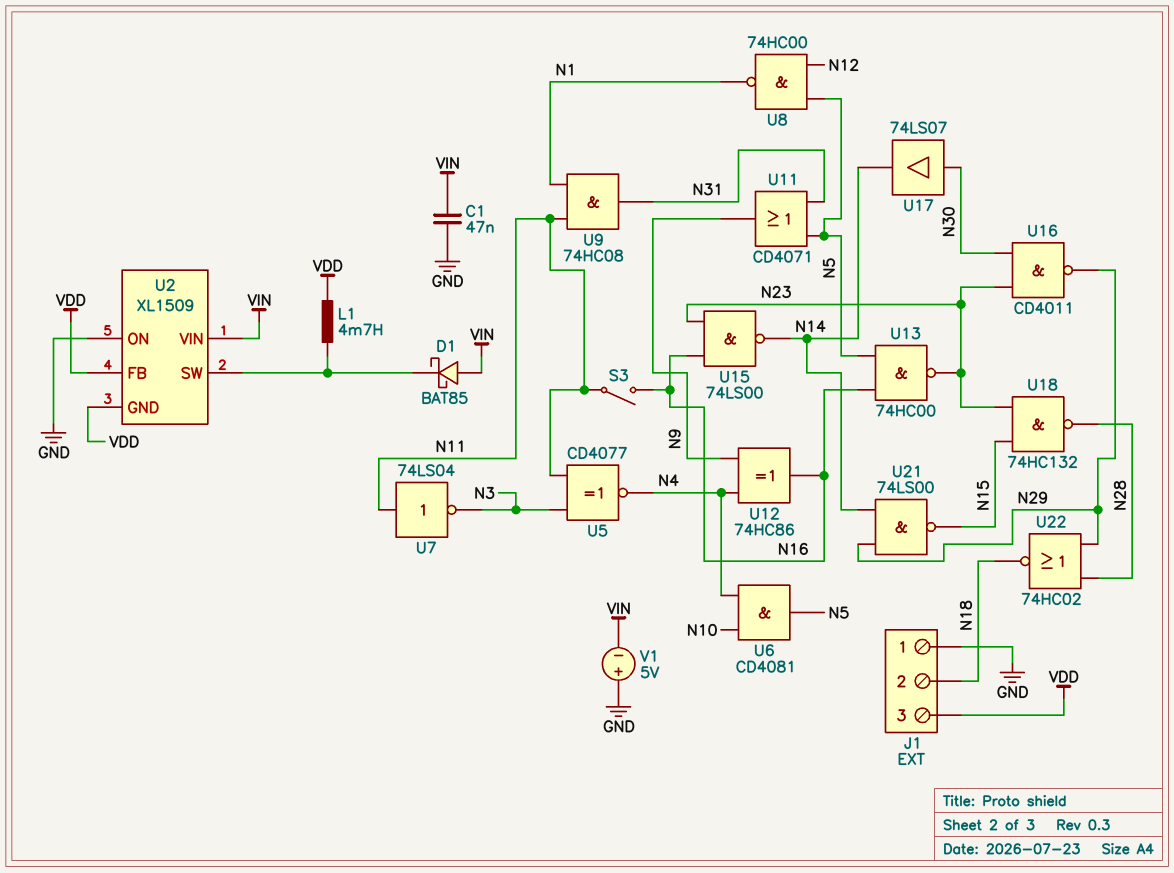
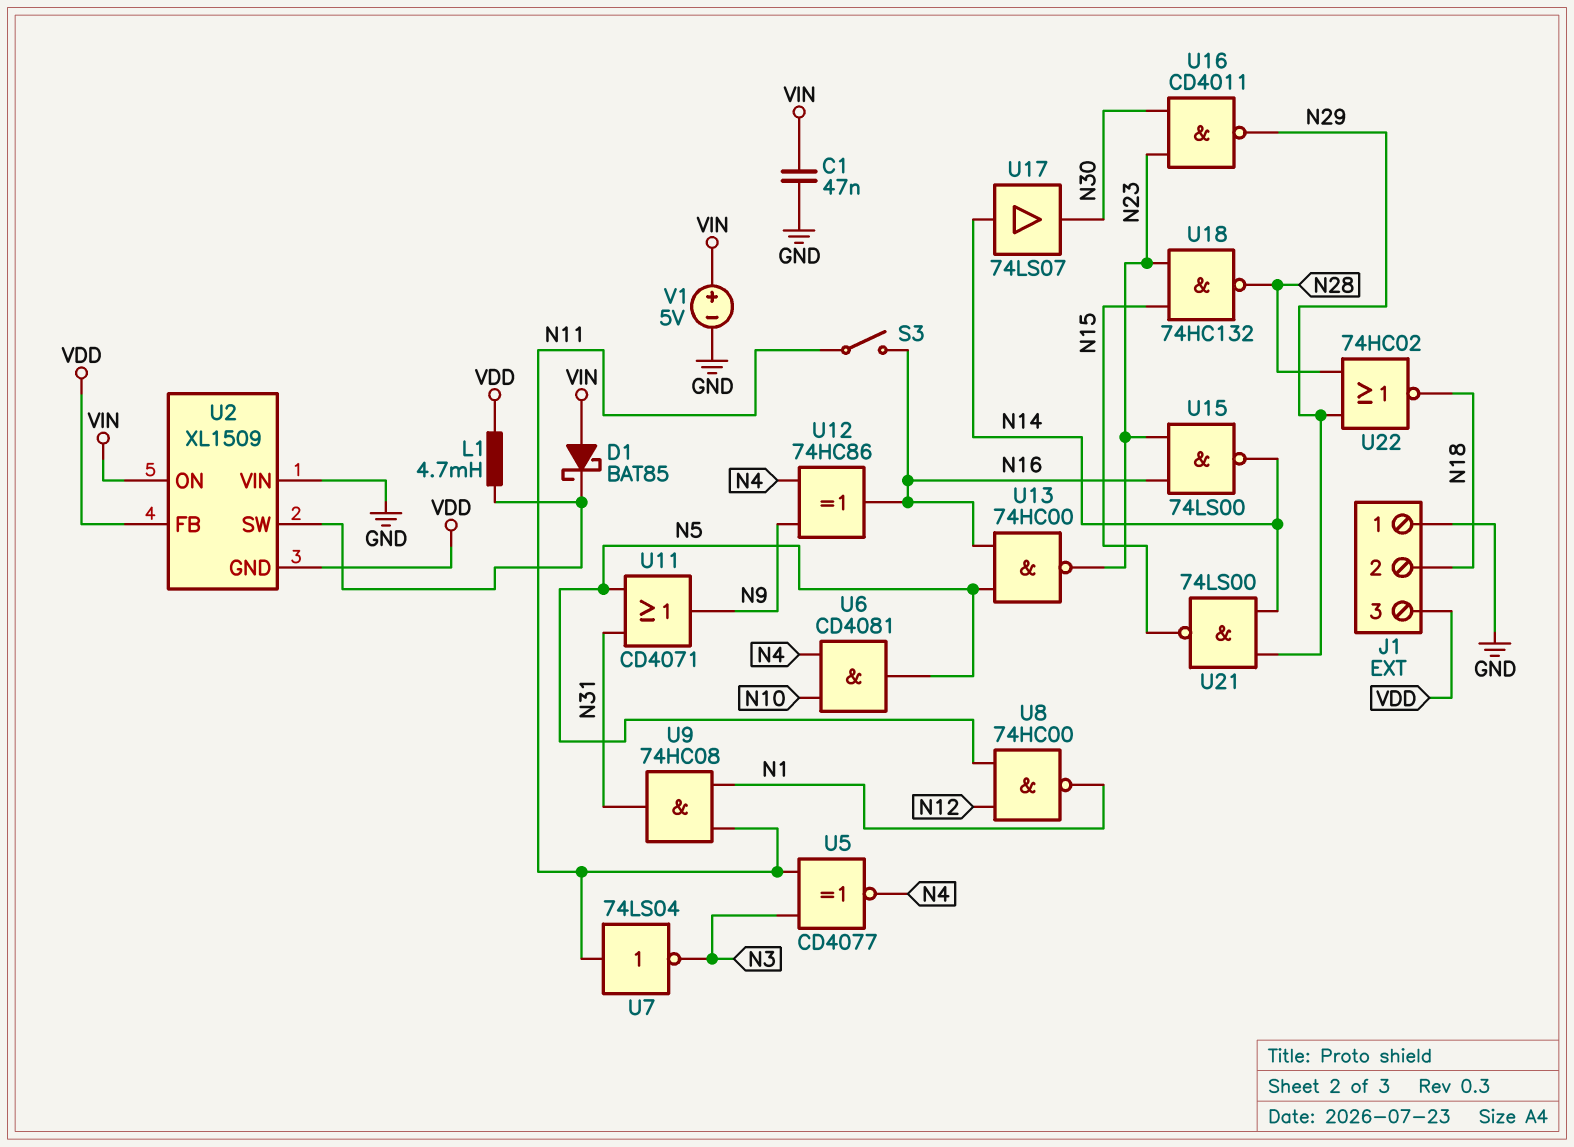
U2 pin ON: GND -> VIN
U2 pin VIN: VIN -> GND
U17: buffer 74LS07 (in N30, out N14) -> buffer 74LS07 (in N14, out N30)
V1: 5V (plus GND, minus VIN) -> 5V (plus VIN, minus GND)

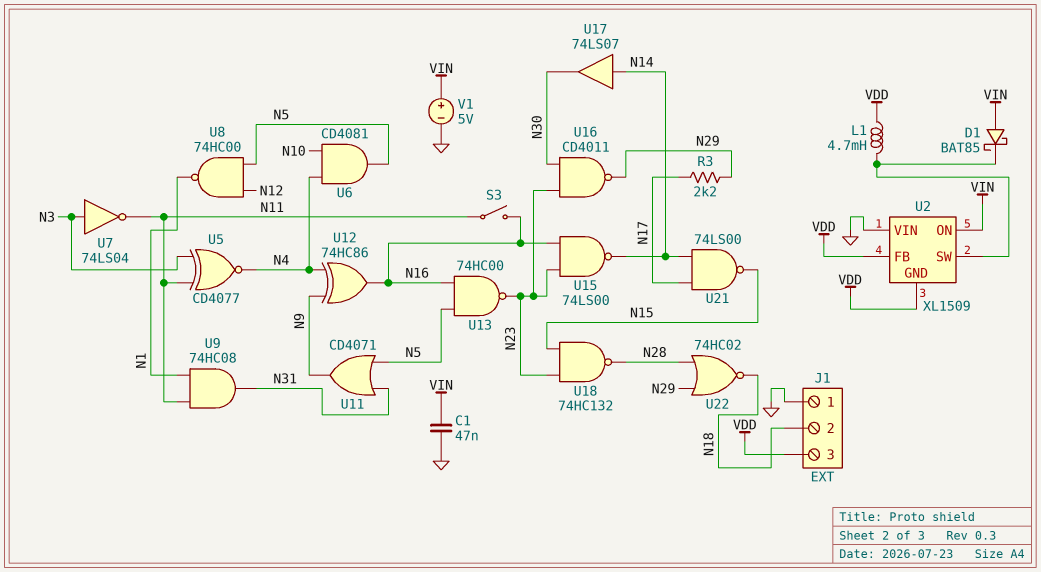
R3: none -> 2.2k (N17, N29)
U7: NOT 74LS04 (in N11, out N3) -> NOT 74LS04 (in N3, out N11)
U21: NAND 74LS00 (in N14, in N29, out N15) -> NAND 74LS00 (in N14, in N17, out N15)

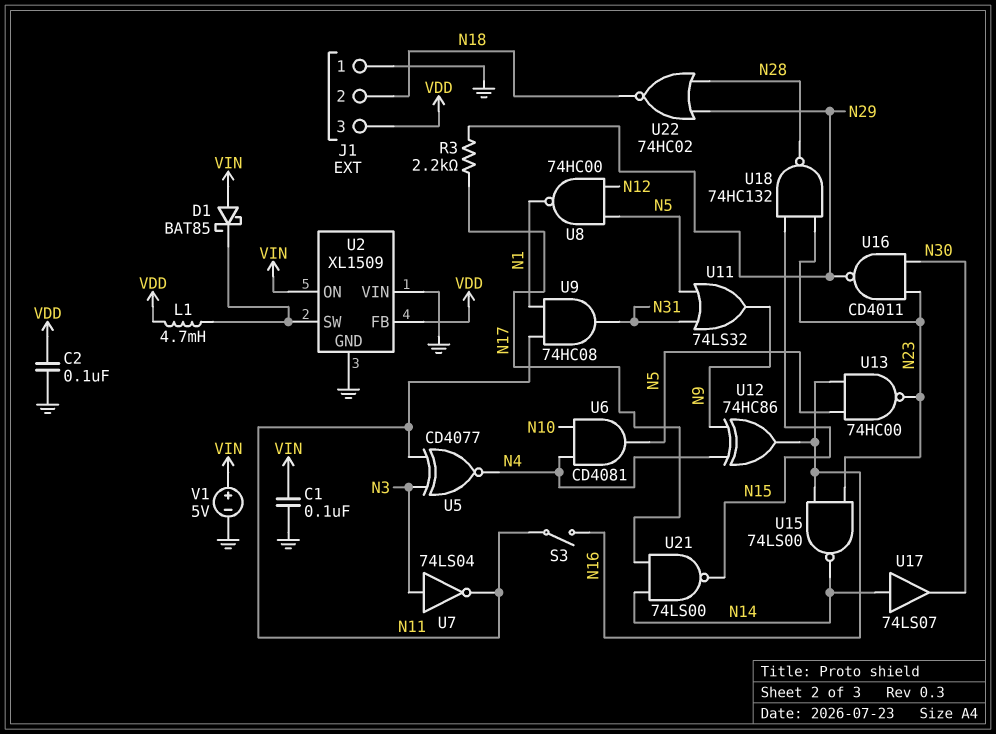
C1: 47nF (GND, VIN) -> 100nF (GND, VIN)
C2: none -> 100nF (GND, VDD)
U2 pin GND: VDD -> GND
U11: OR CD4071 (in N5, in N31, out N9) -> OR 74LS32 (in N5, in N31, out N9)

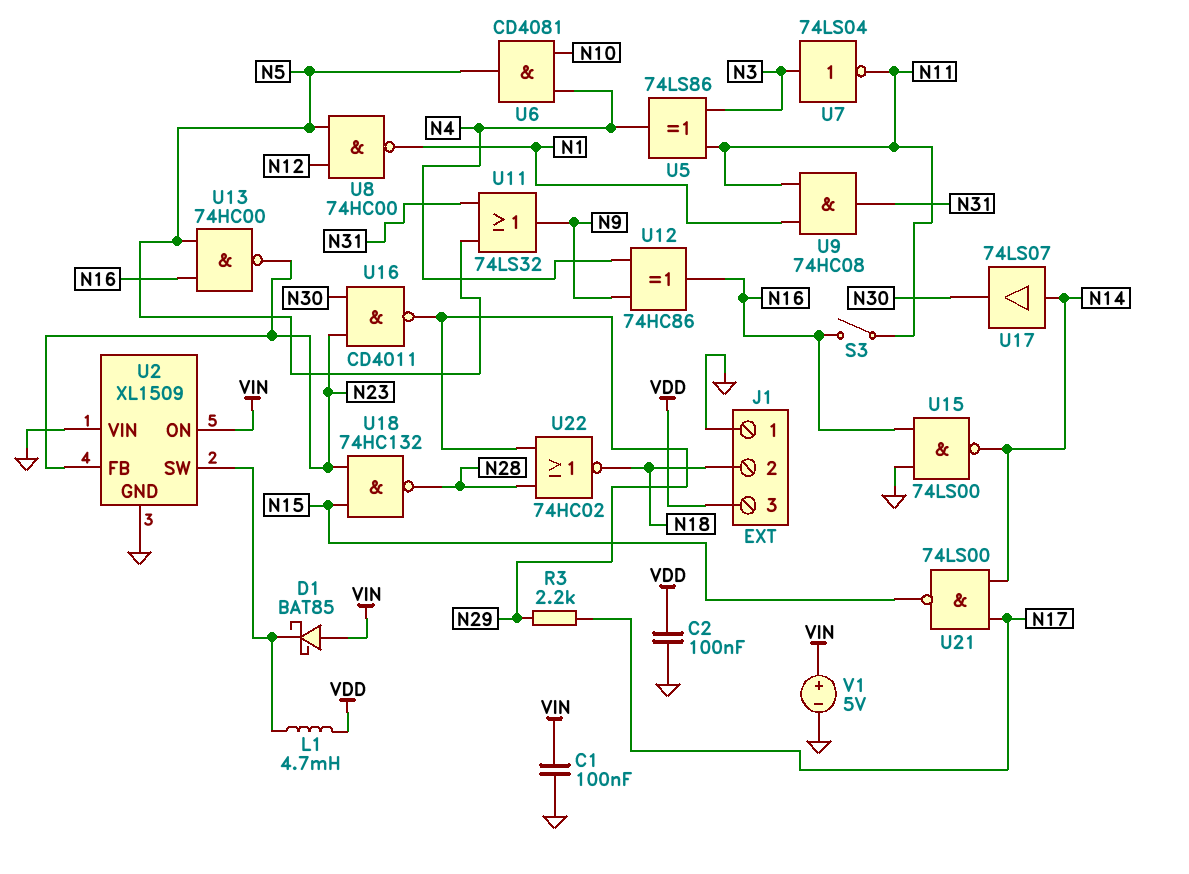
U2 pin FB: VDD -> N23
U5: XNOR CD4077 (in N3, in N11, out N4) -> XOR 74LS86 (in N3, in N11, out N4)
U15: NAND 74LS00 (in N16, in N23, out N14) -> NAND 74LS00 (in GND, in N16, out N14)

